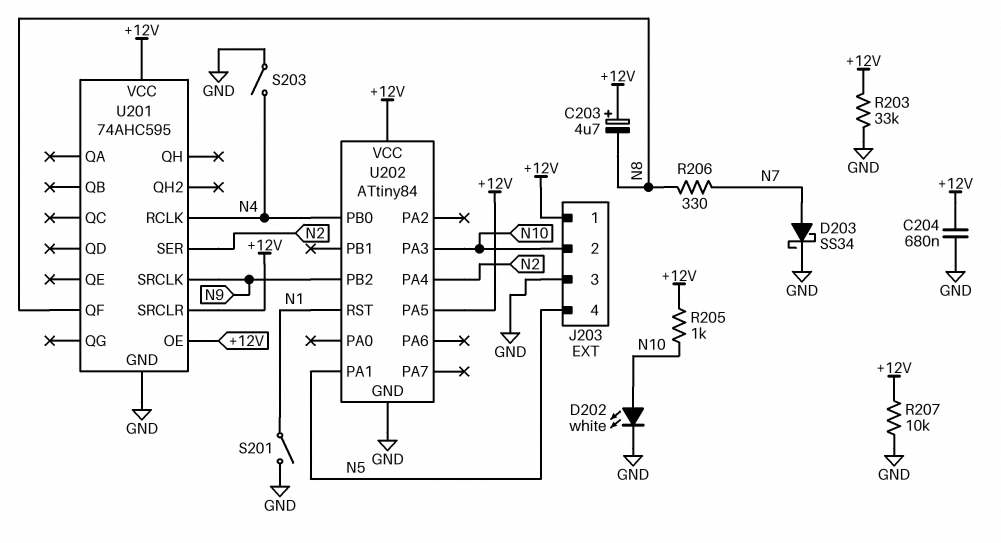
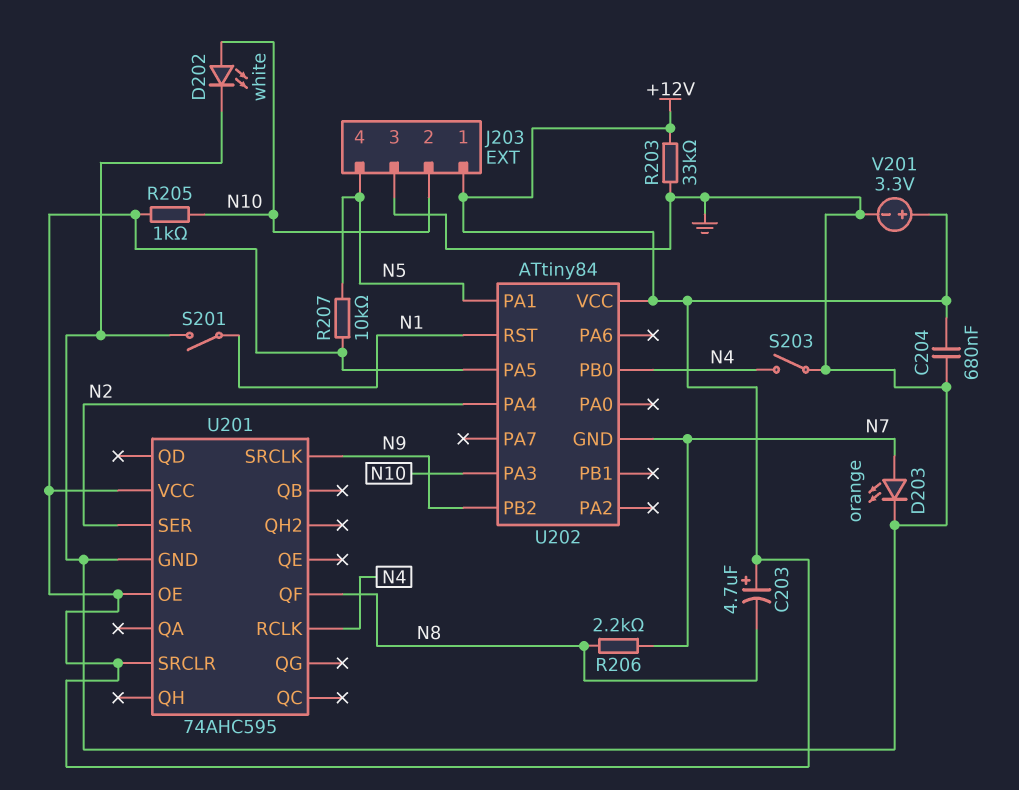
D203: schottky SS34 (A N7, K GND) -> LED orange (A N7, K GND)
R206: 330 (N7, N8) -> 2.2k (N7, N8)
R207: 10k (+12V, GND) -> 10k (+12V, N5)
U202 pin GND: GND -> N7
V201: none -> 3.3V (plus +12V, minus GND)

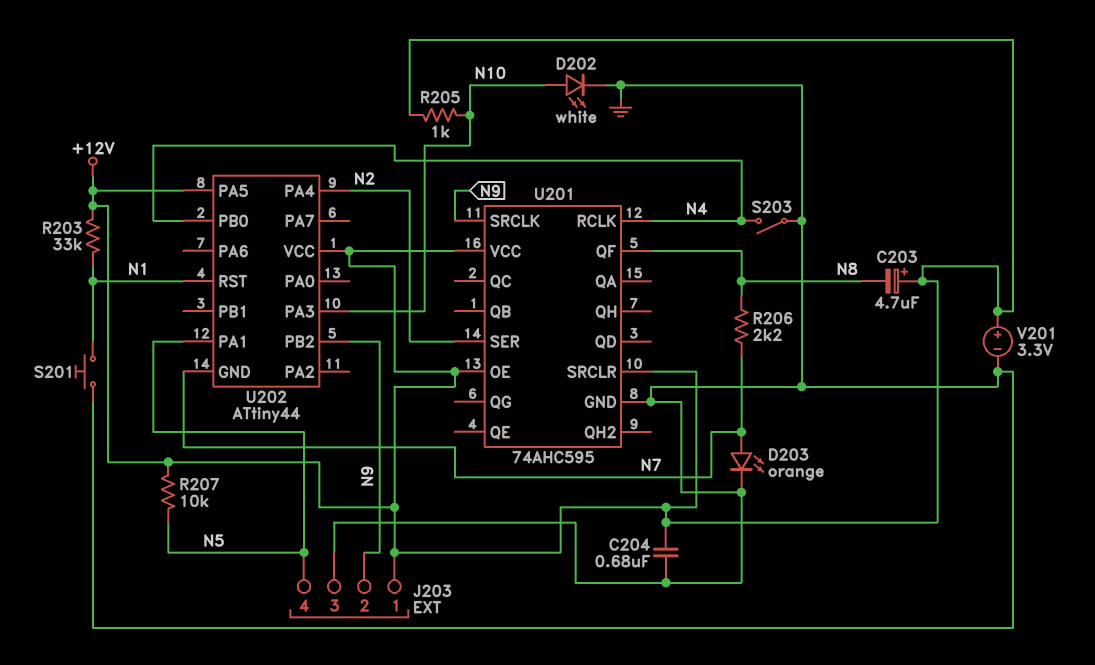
J203 pin 2: N10 -> N9
R203: 33k (+12V, GND) -> 33k (+12V, N1)
S201: switch (GND, N1) -> button (GND, N1)
U202: ATtiny84 -> ATtiny44

